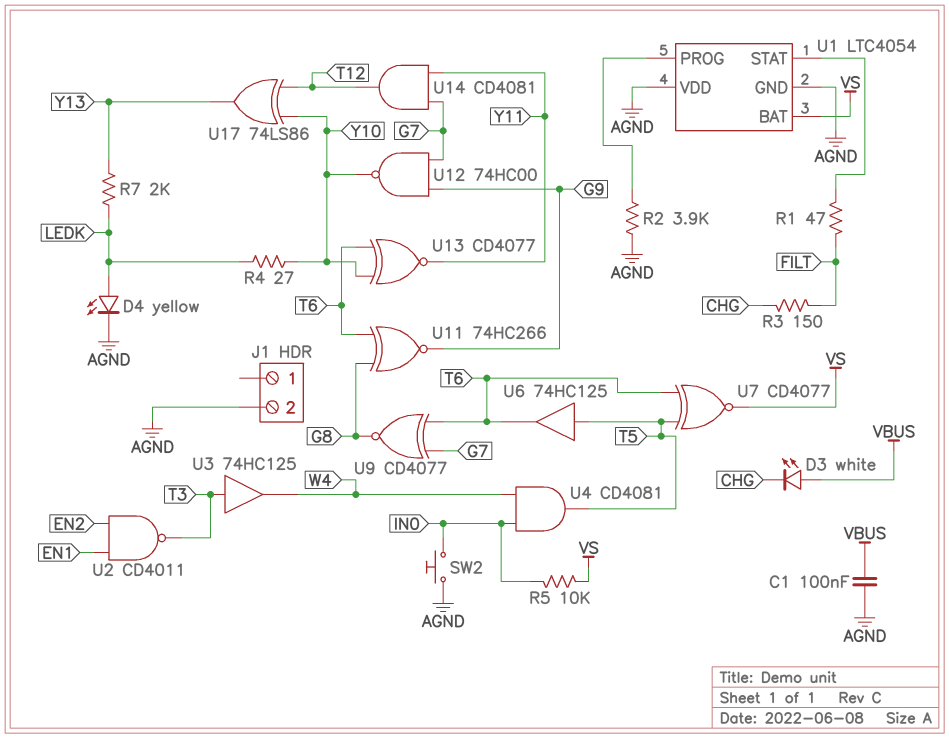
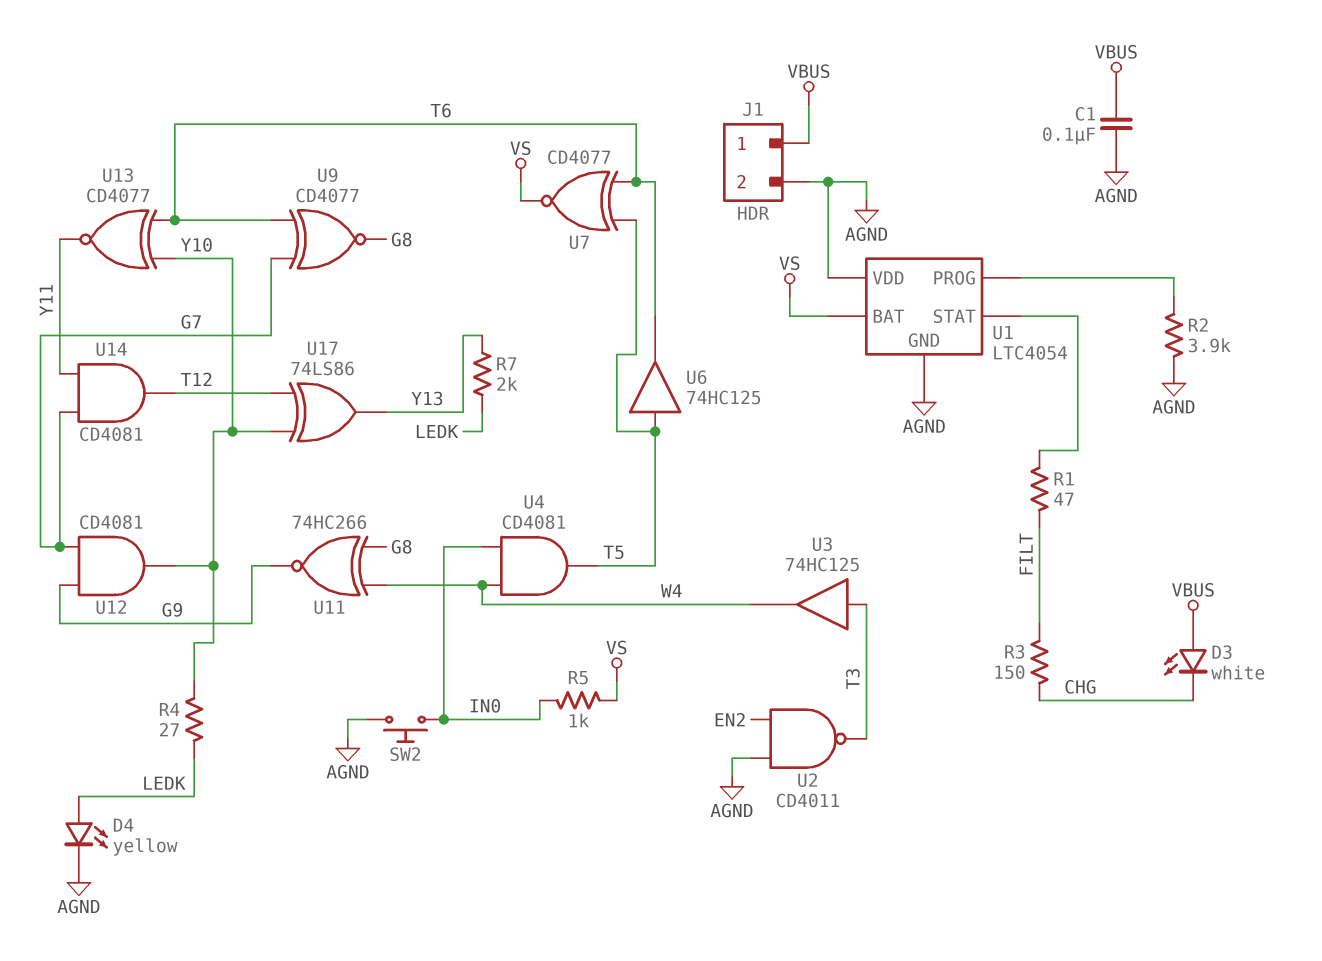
J1 pin 1: none -> VBUS
R5: 10k (IN0, VS) -> 1k (IN0, VS)
U2: NAND CD4011 (in EN1, in EN2, out T3) -> NAND CD4011 (in AGND, in EN2, out T3)
U11: XNOR 74HC266 (in G8, in T6, out G9) -> XNOR 74HC266 (in G8, in W4, out G9)
U12: NAND 74HC00 (in G7, in G9, out Y10) -> AND CD4081 (in G7, in G9, out Y10)

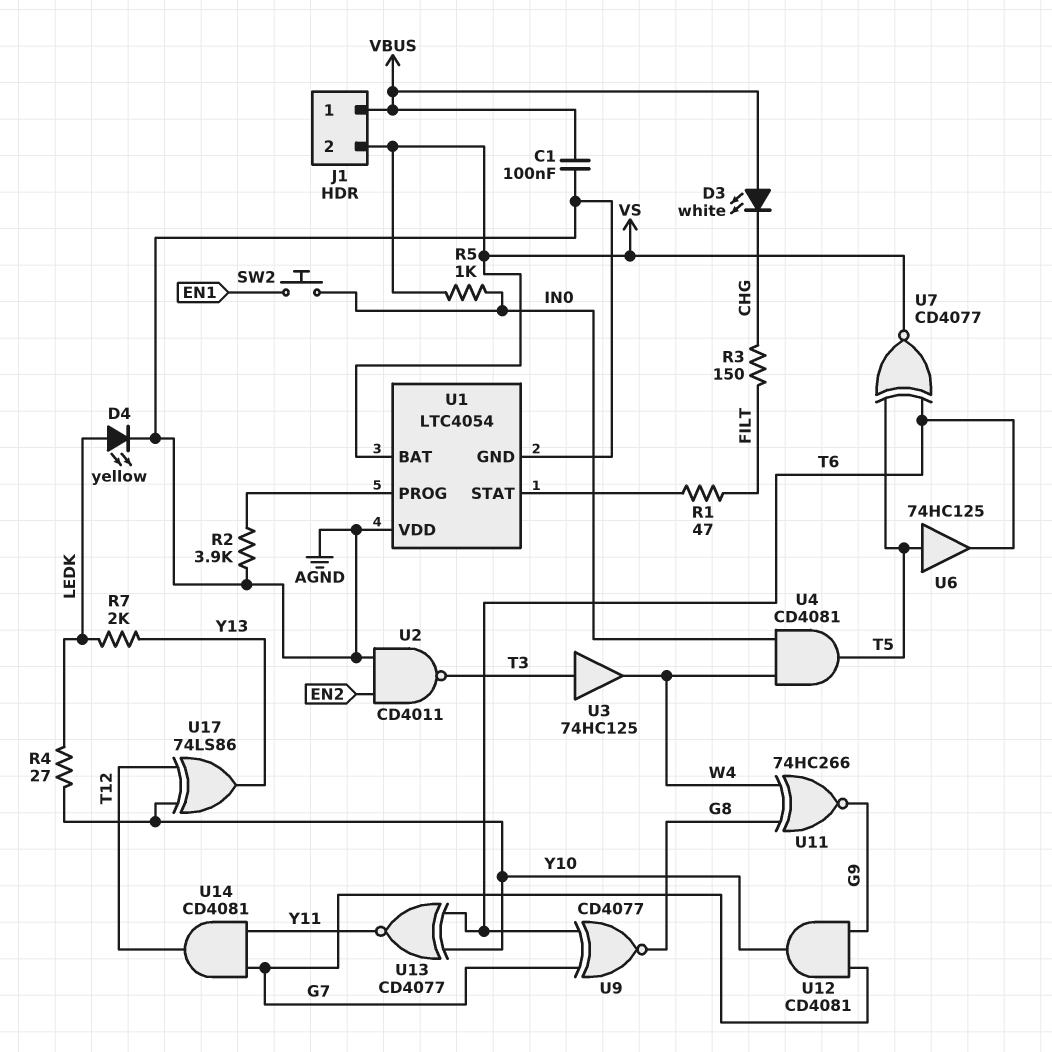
J1 pin 2: AGND -> VS
SW2: button (AGND, IN0) -> button (EN1, IN0)

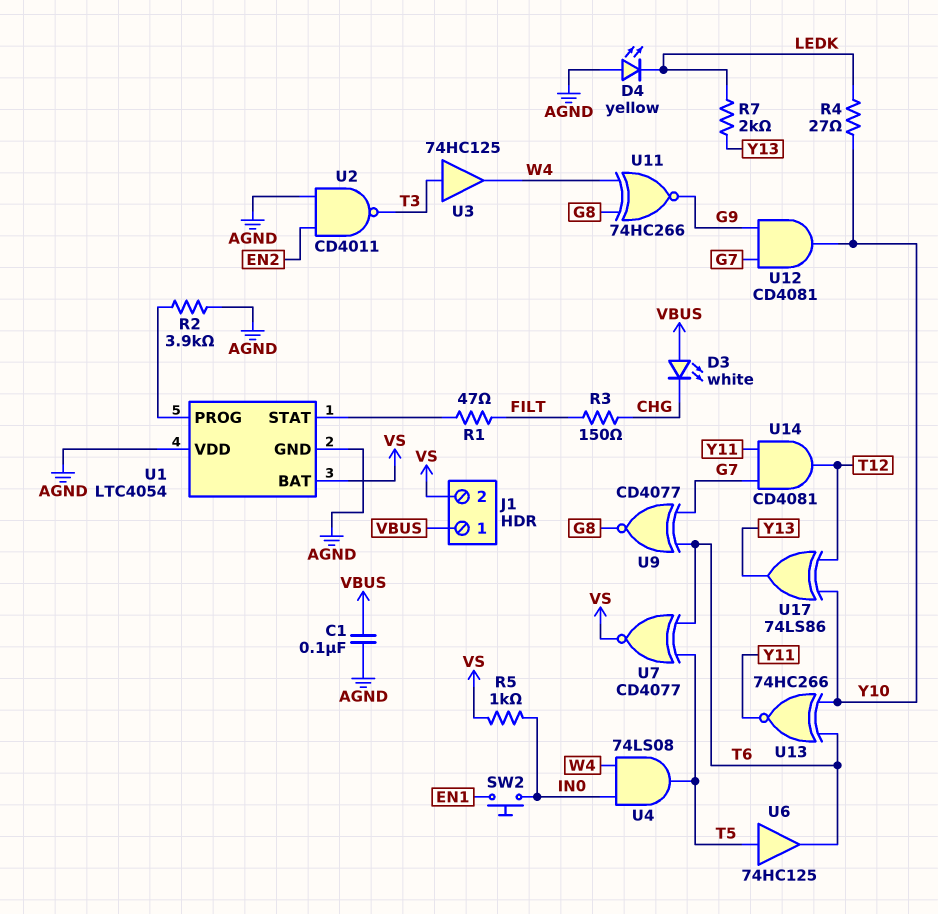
D4: LED yellow (A LEDK, K AGND) -> LED yellow (A AGND, K LEDK)
U4: AND CD4081 (in IN0, in W4, out T5) -> AND 74LS08 (in IN0, in W4, out T5)
U13: XNOR CD4077 (in T6, in Y10, out Y11) -> XNOR 74HC266 (in T6, in Y10, out Y11)

